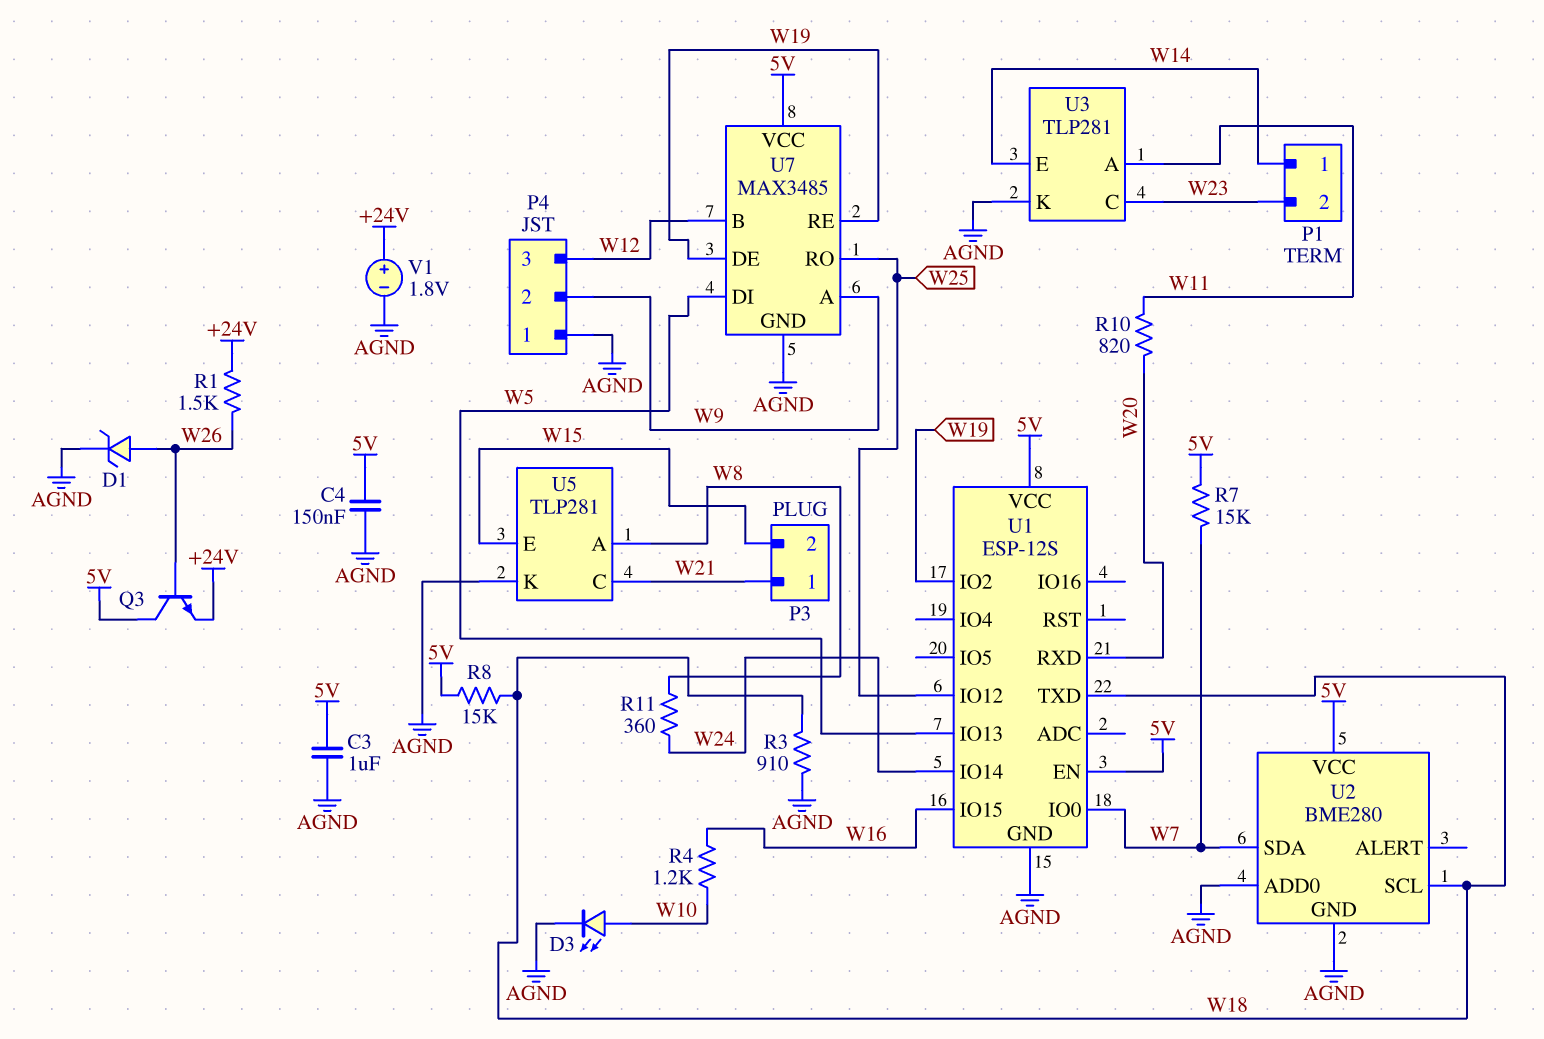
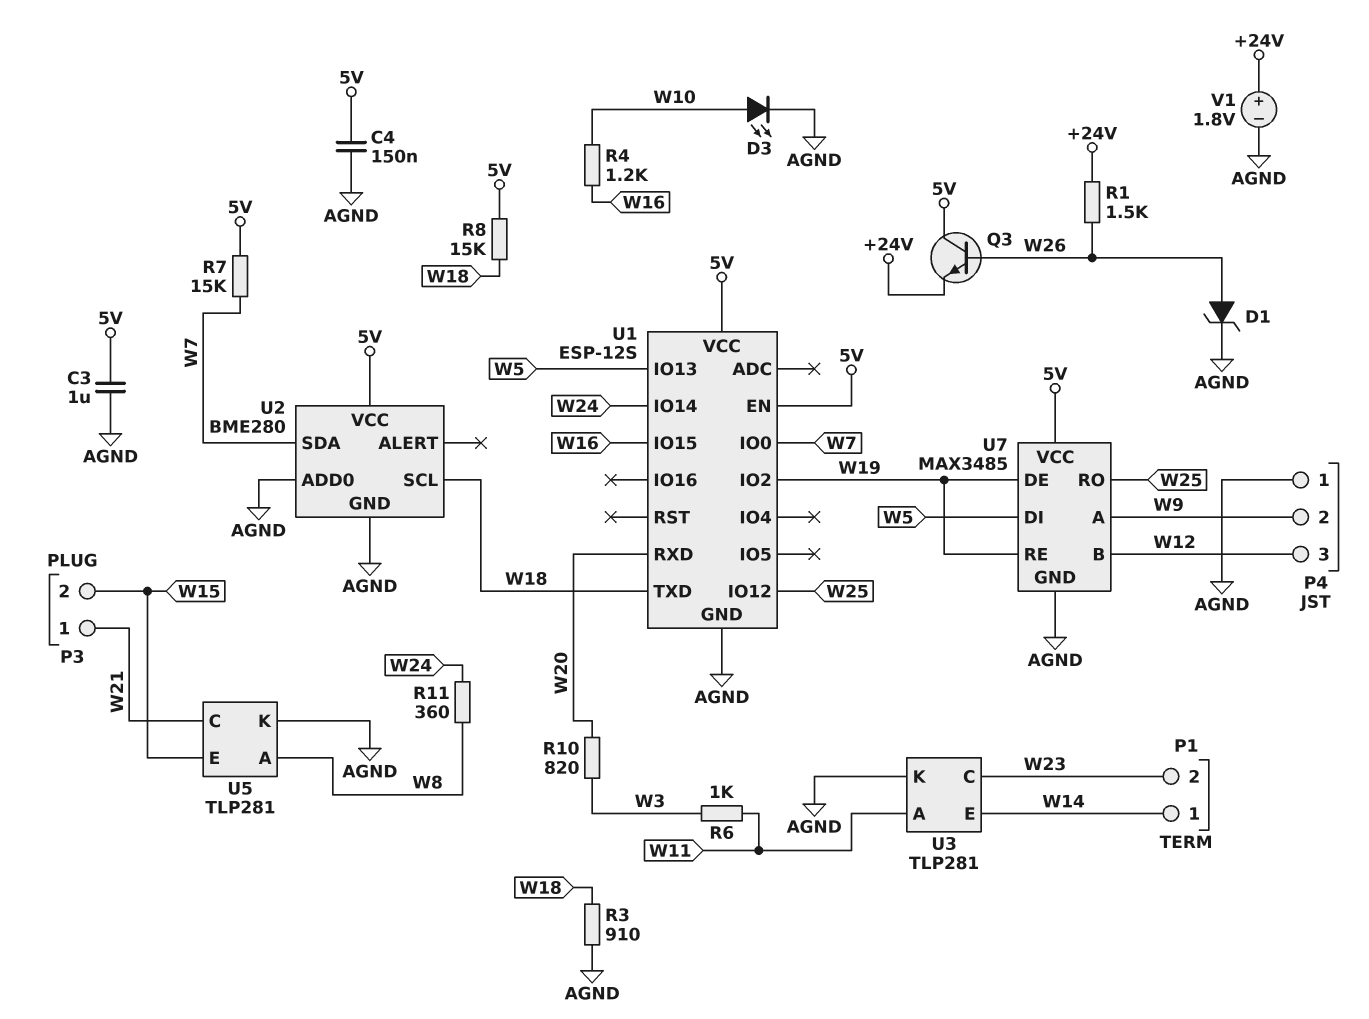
R6: none -> 1k (W3, W11)
R10: 820 (W11, W20) -> 820 (W3, W20)

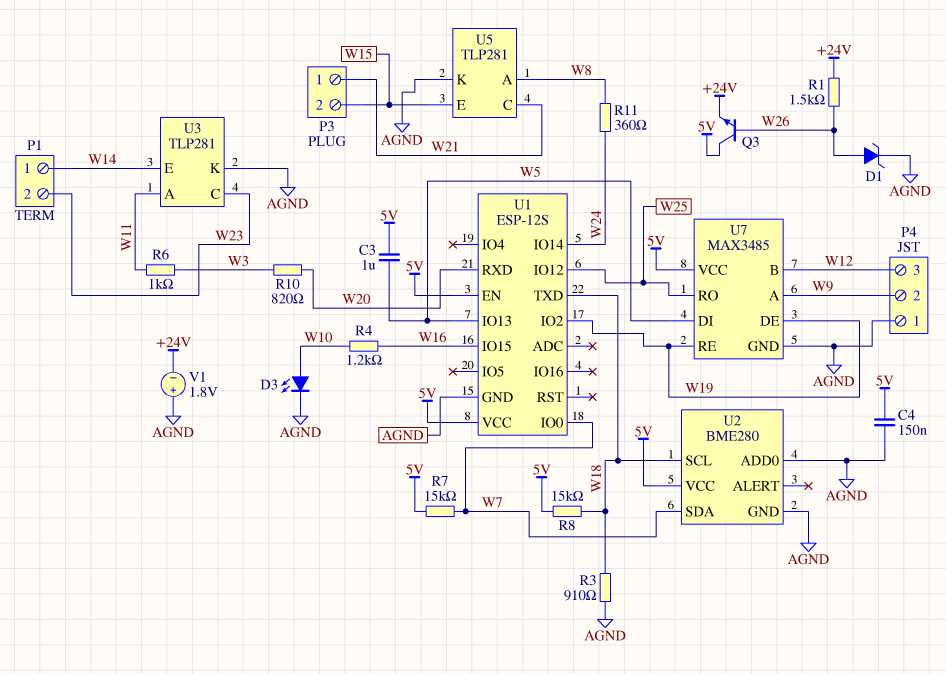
C3: 1uF (5V, AGND) -> 1uF (5V, W5)
V1: 1.8V (plus +24V, minus AGND) -> 1.8V (plus AGND, minus +24V)

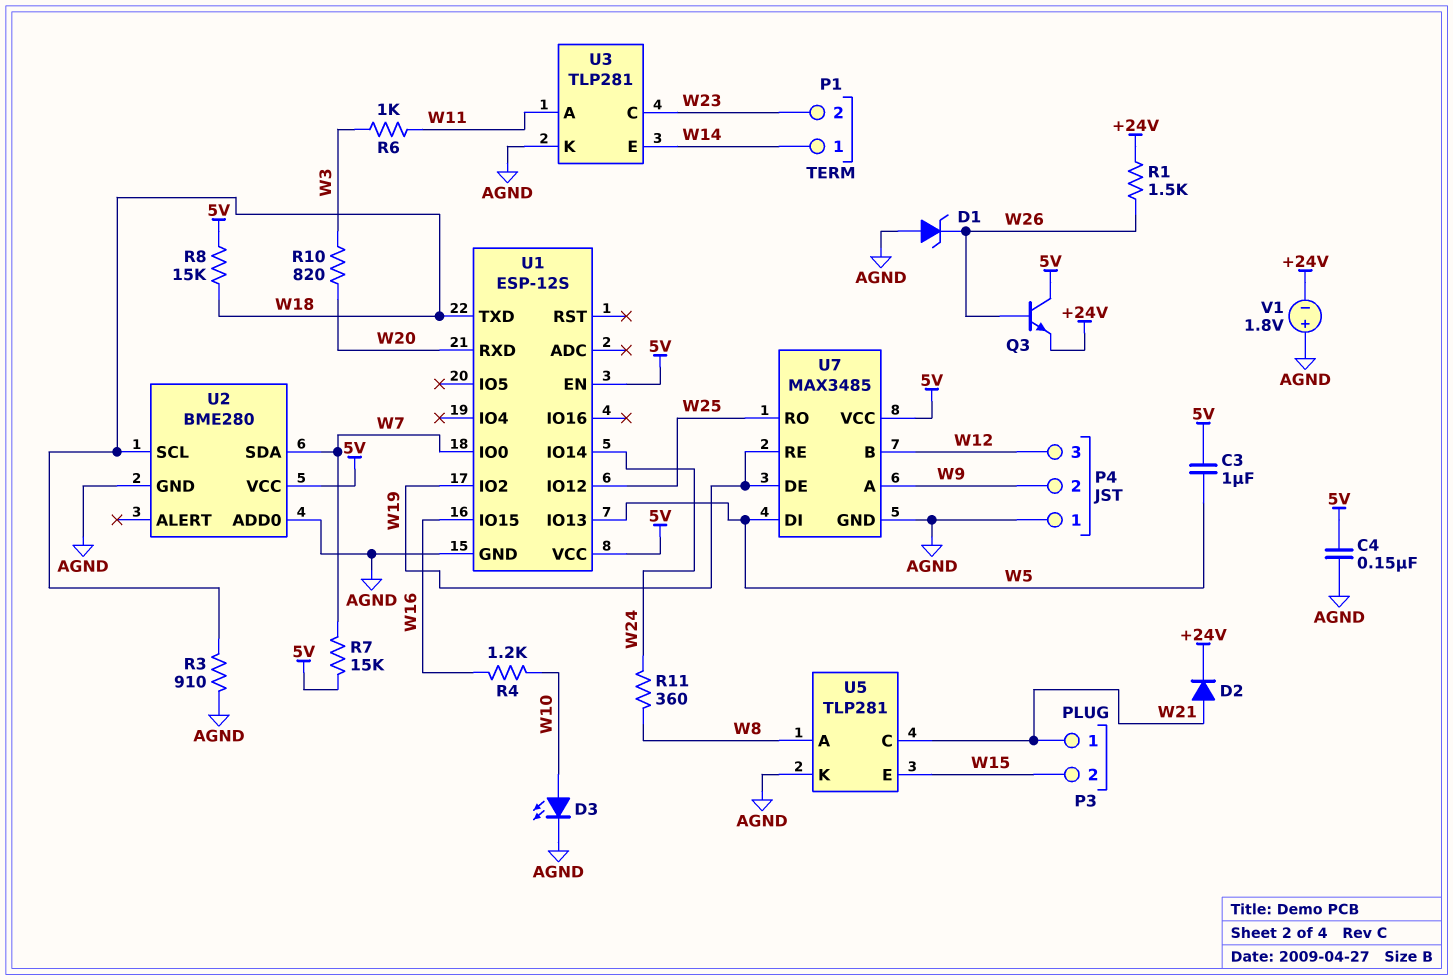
D1: zener (A W26, K AGND) -> zener (A AGND, K W26)
D2: none -> diode (A W21, K +24V)

